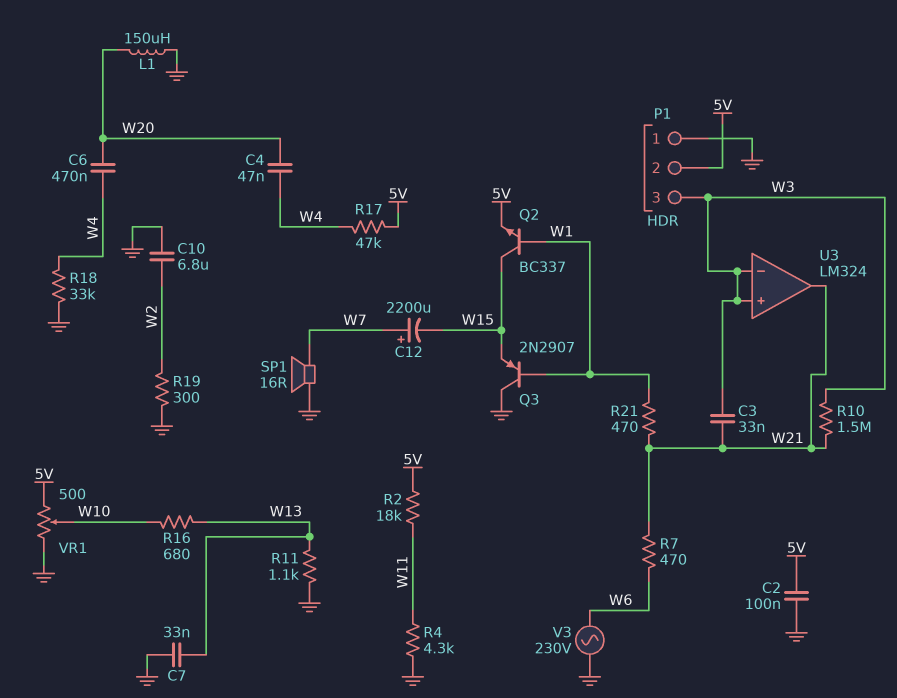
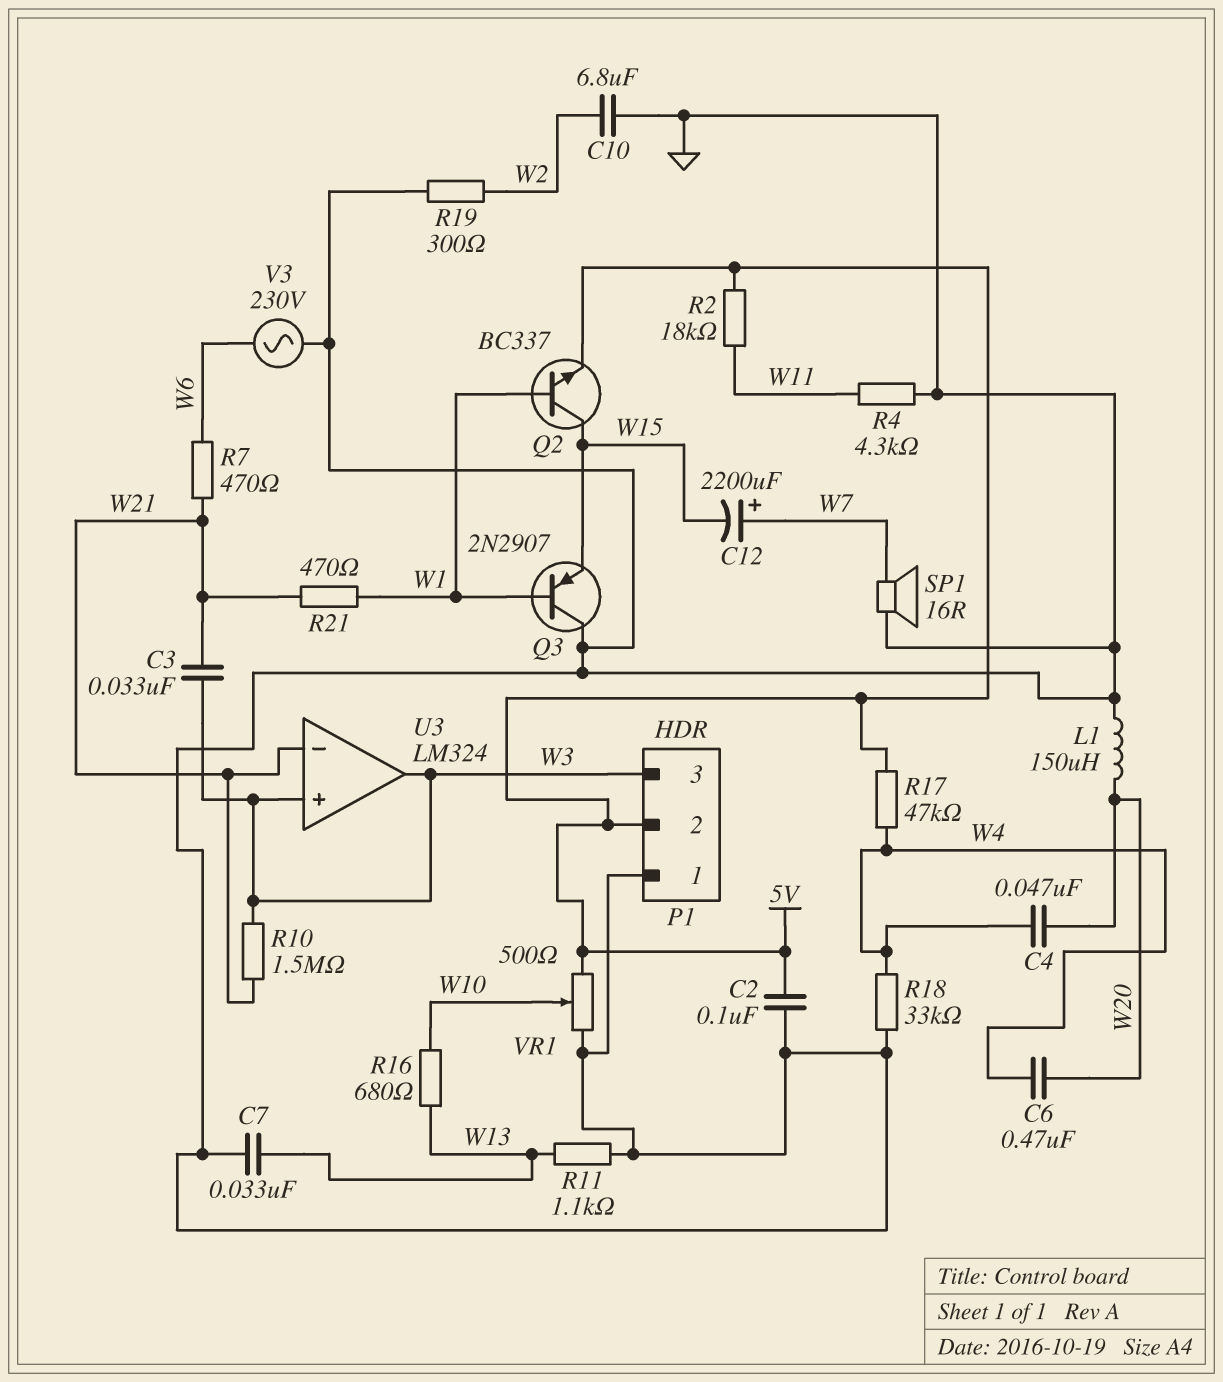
U3 pin in-: W3 -> W21
U3 pin out: W21 -> W3

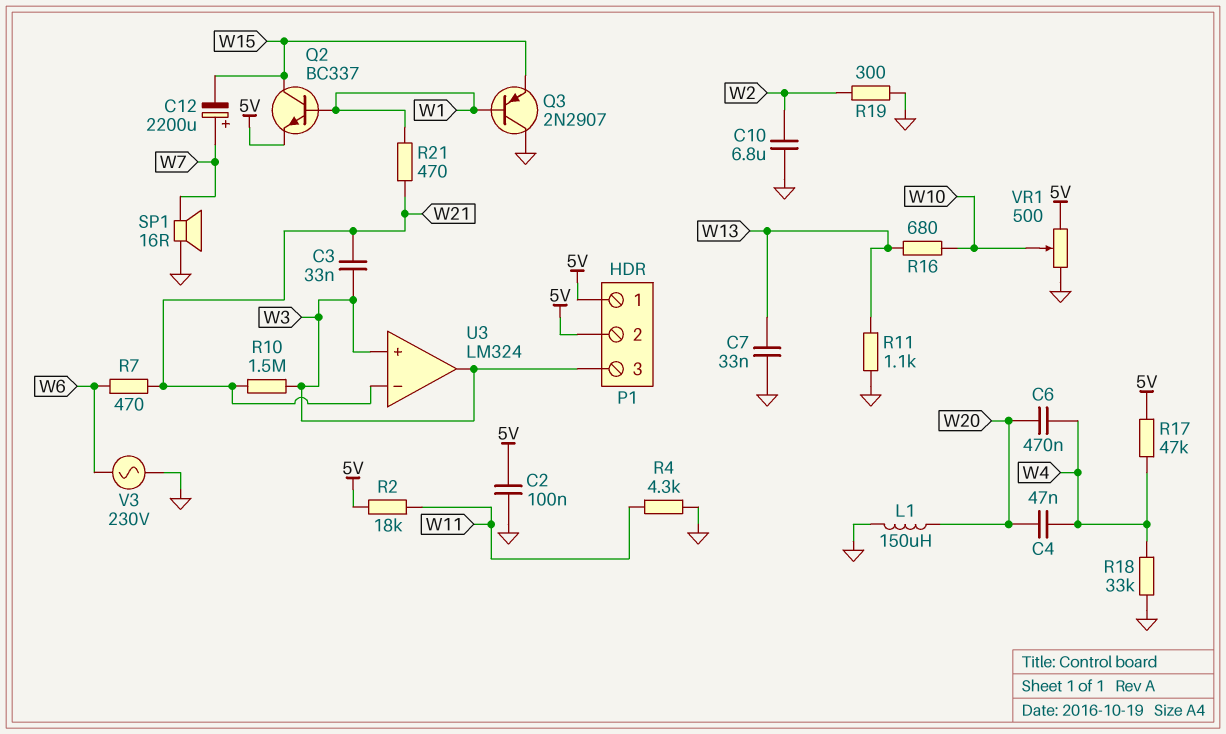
P1 pin 1: GND -> 5V

